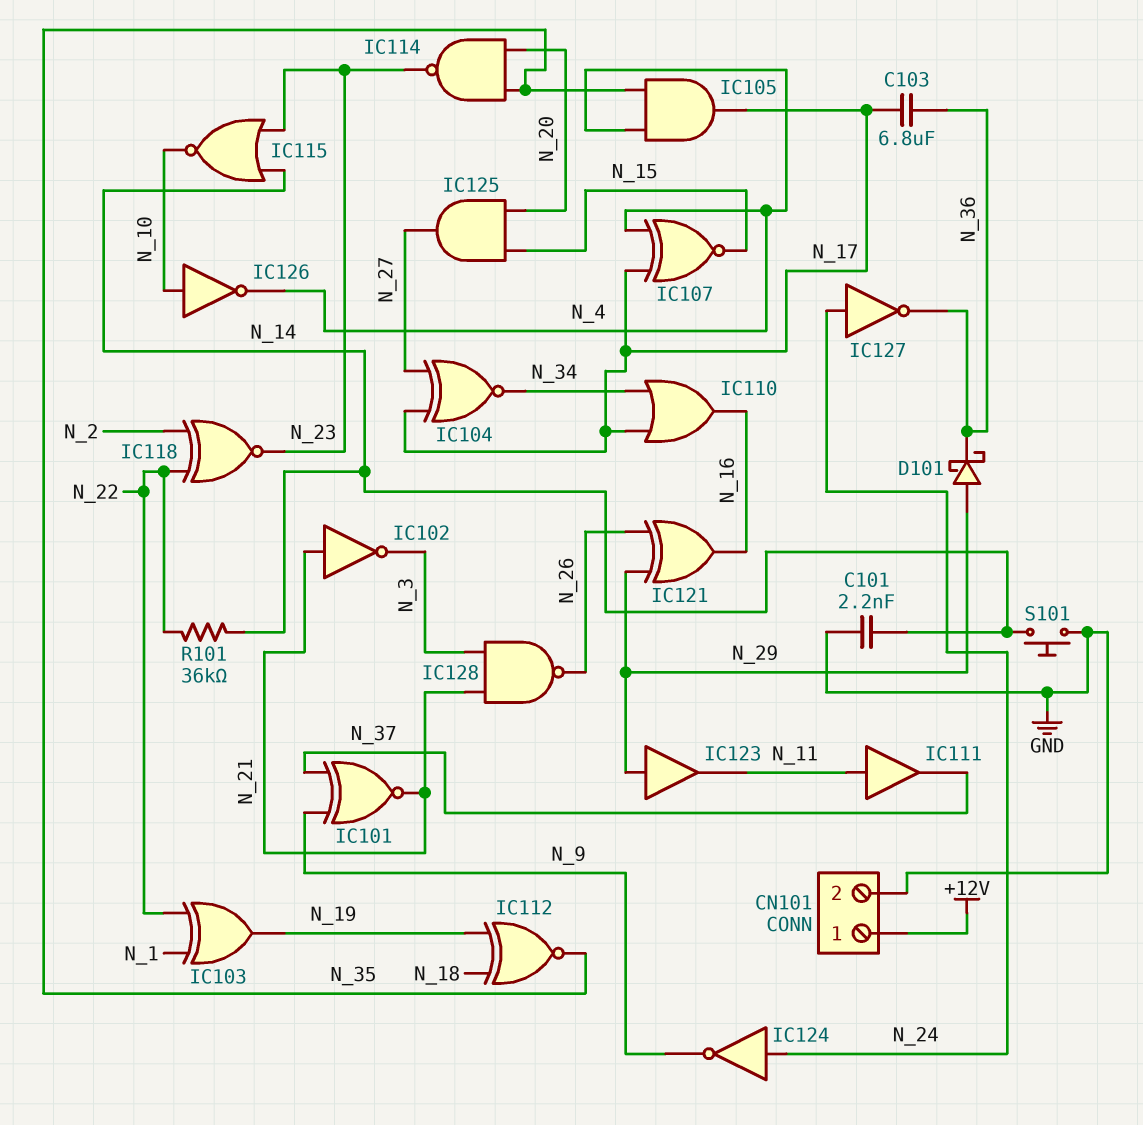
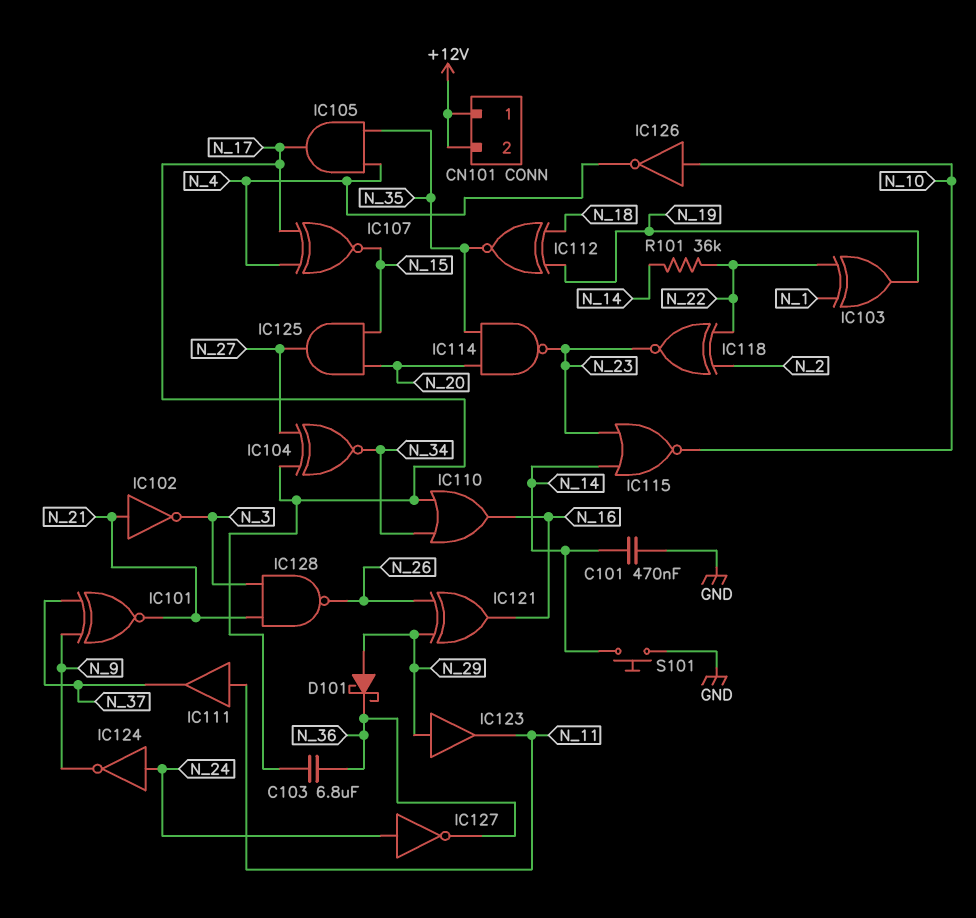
C101: 2.2nF (GND, N_14) -> 470nF (GND, N_14)
CN101 pin 2: GND -> +12V

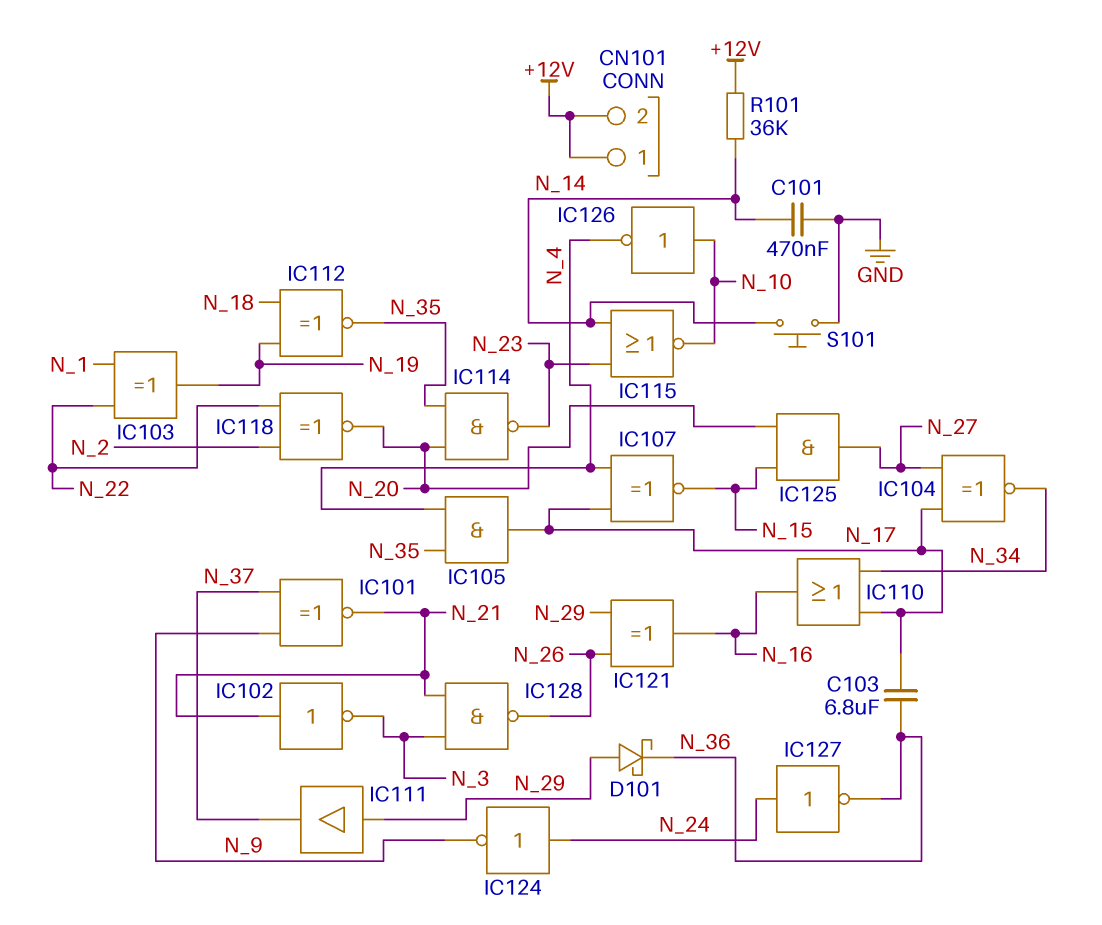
IC111: buffer (in N_11, out N_37) -> buffer (in N_29, out N_37)
IC118: XNOR (in N_2, in N_22, out N_23) -> XNOR (in N_2, in N_22, out N_20)
IC123: buffer (in N_29, out N_11) -> none
R101: 36k (N_14, N_22) -> 36k (+12V, N_14)

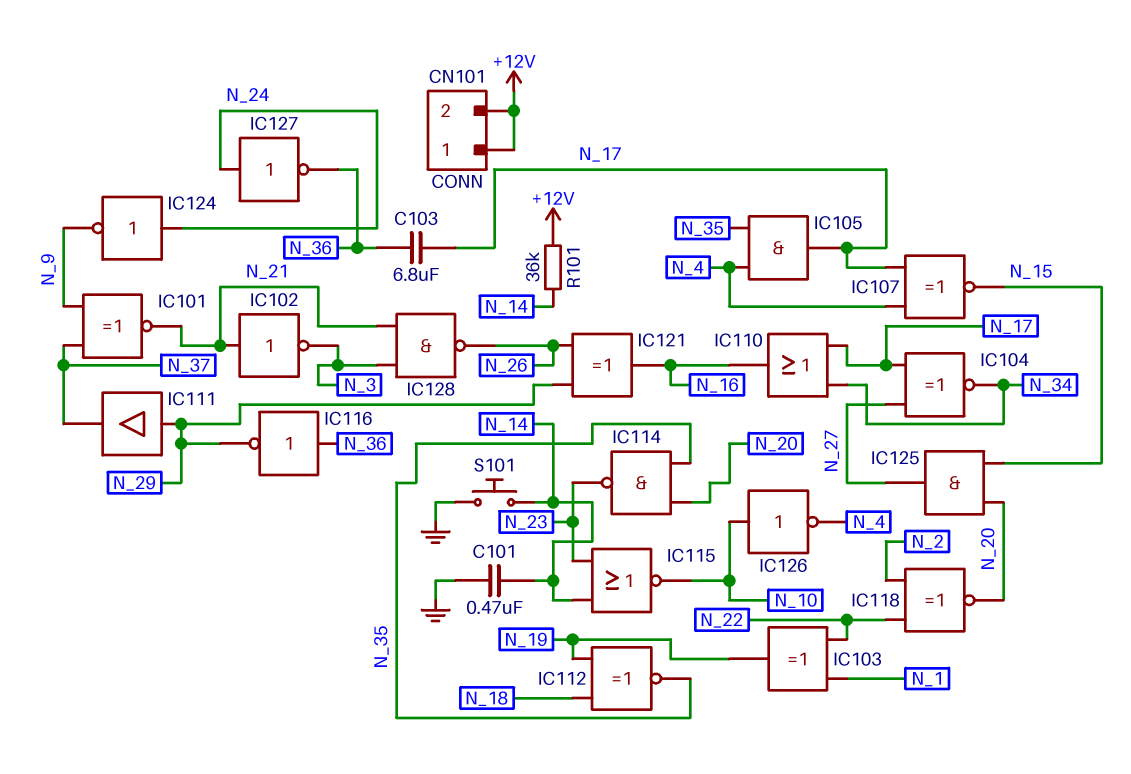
D101: schottky (A N_29, K N_36) -> none
IC116: none -> NOT (in N_36, out N_29)

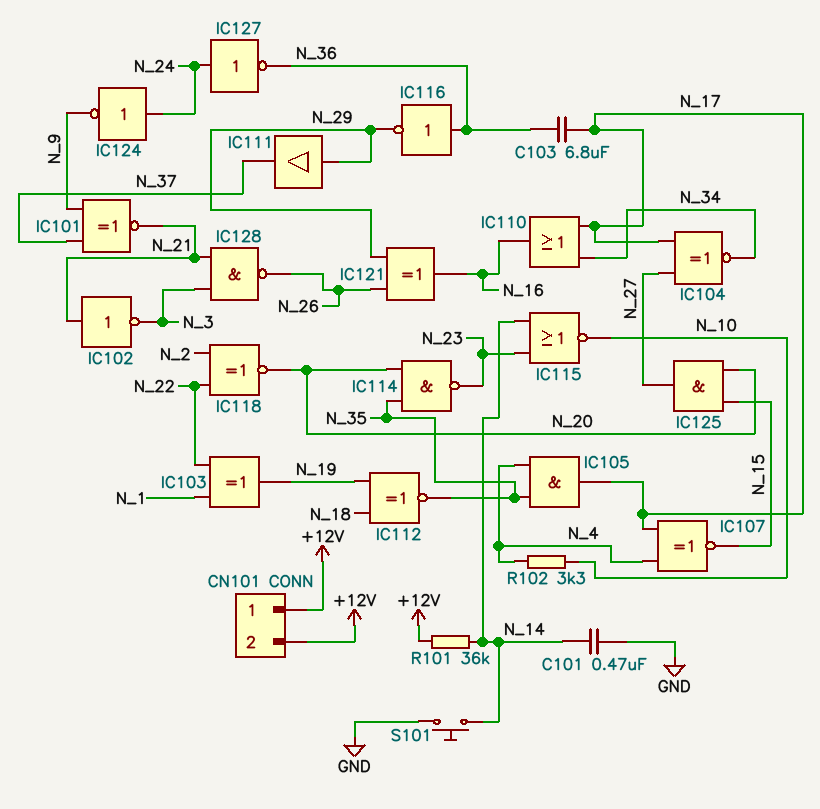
IC126: NOT (in N_10, out N_4) -> none
R102: none -> 3.3k (N_4, N_10)

